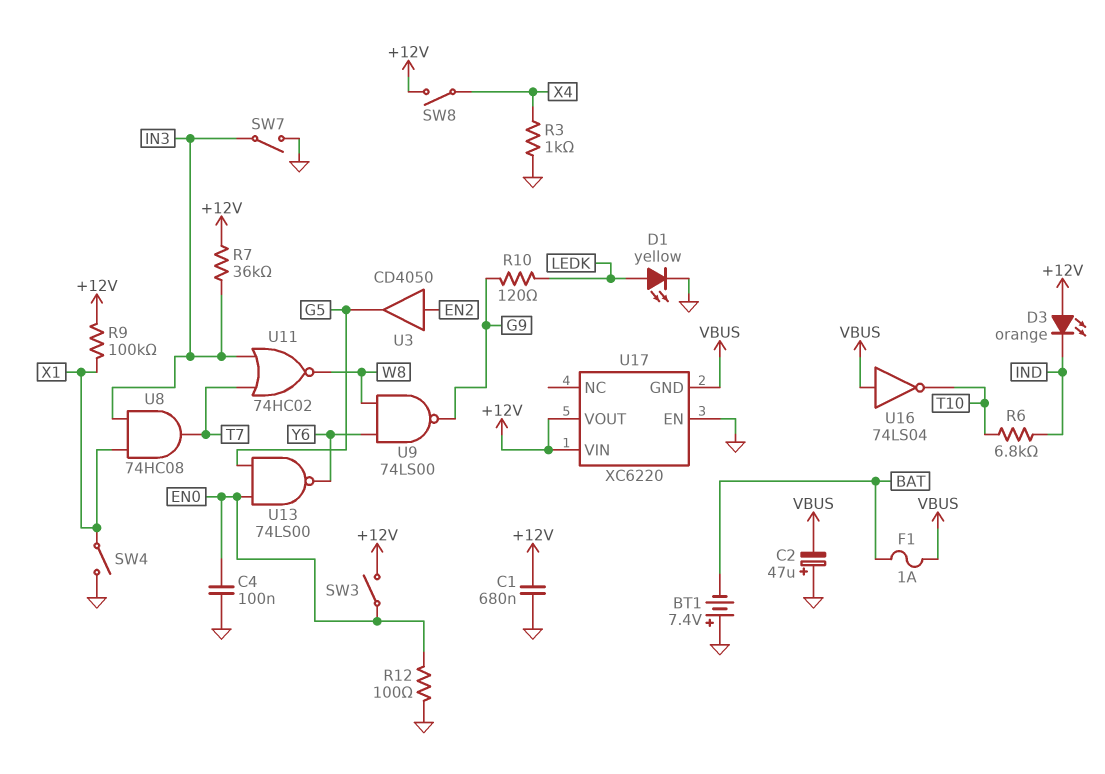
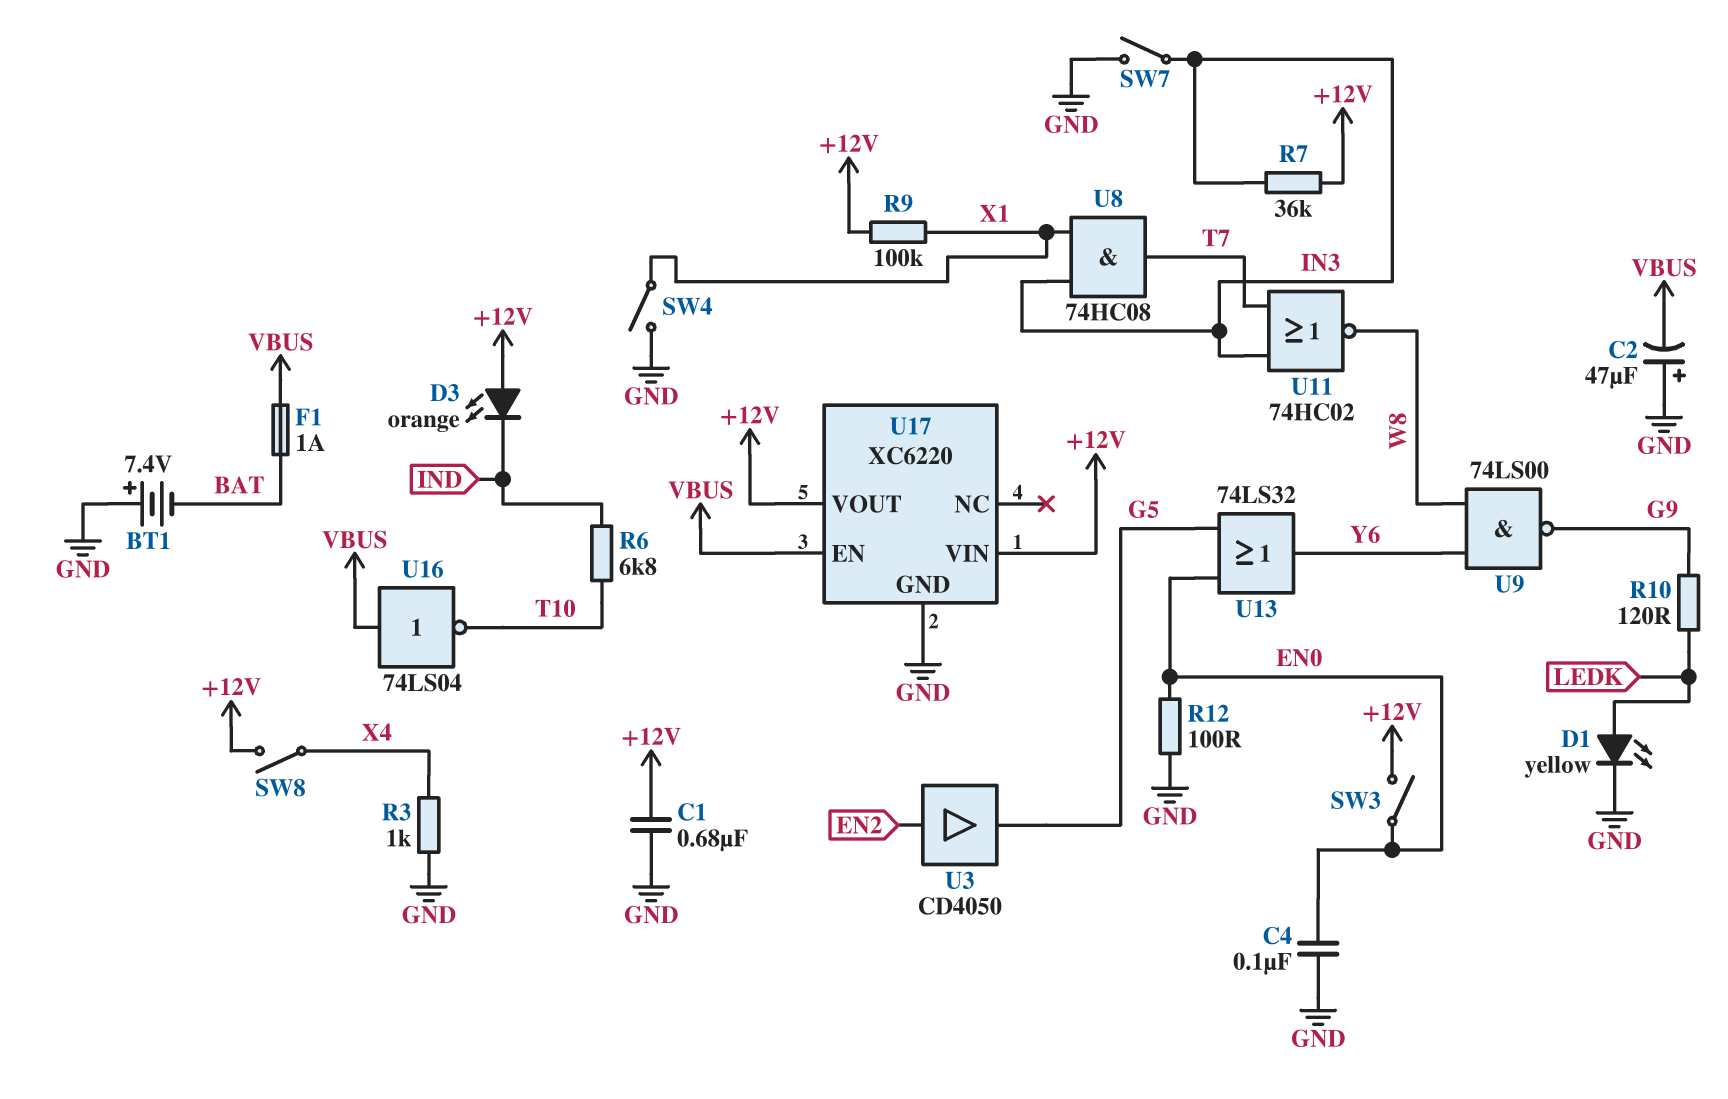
U13: NAND 74LS00 (in EN0, in G5, out Y6) -> OR 74LS32 (in EN0, in G5, out Y6)
U17 pin EN: GND -> VBUS
U17 pin GND: VBUS -> GND

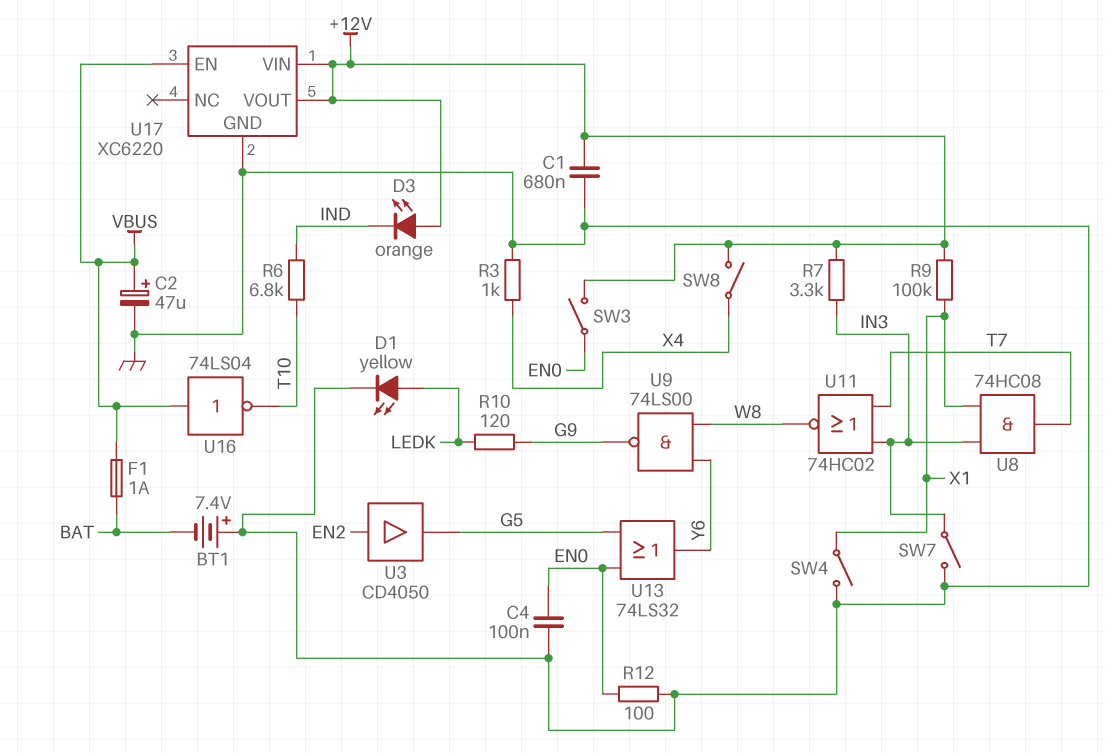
C2: 47uF (plus GND, minus VBUS) -> 47uF (plus VBUS, minus GND)
R7: 36k (+12V, IN3) -> 3.3k (+12V, IN3)

